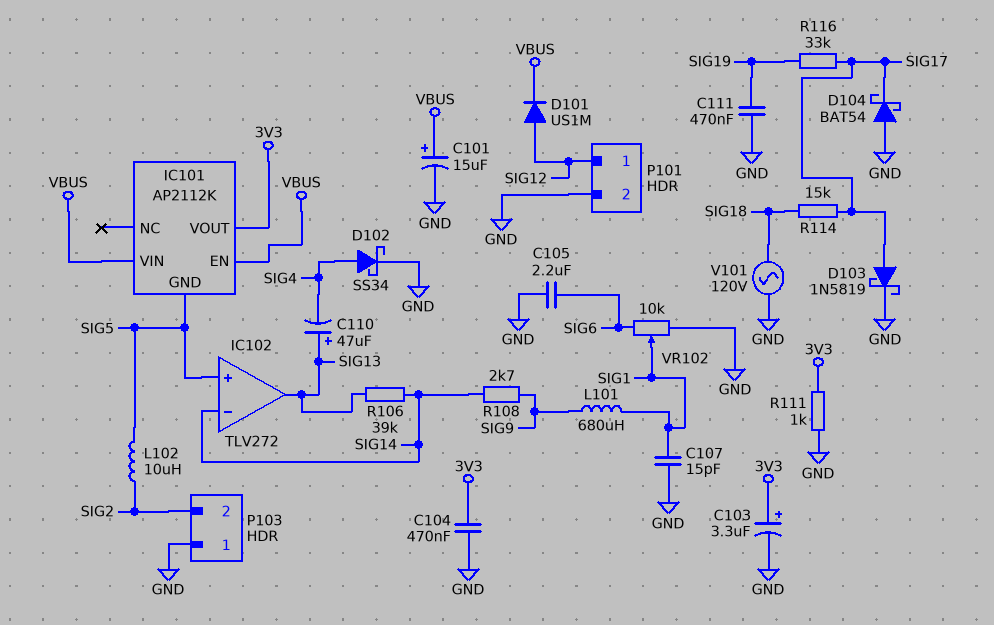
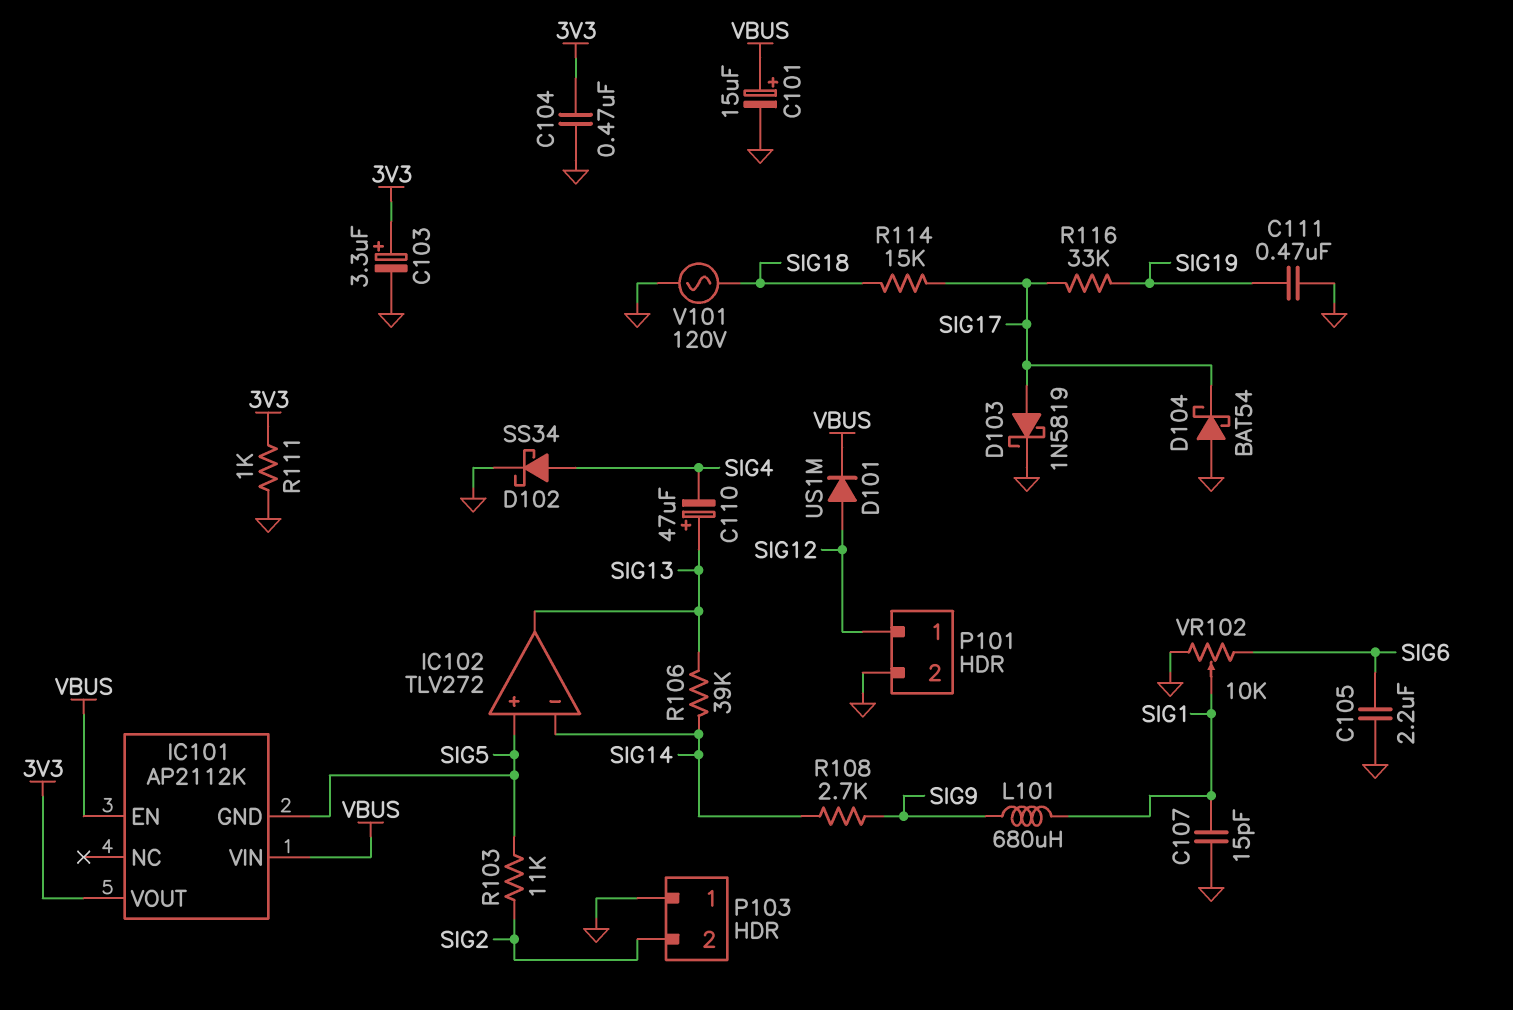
L102: 10uH (SIG2, SIG5) -> none
R103: none -> 11k (SIG2, SIG5)

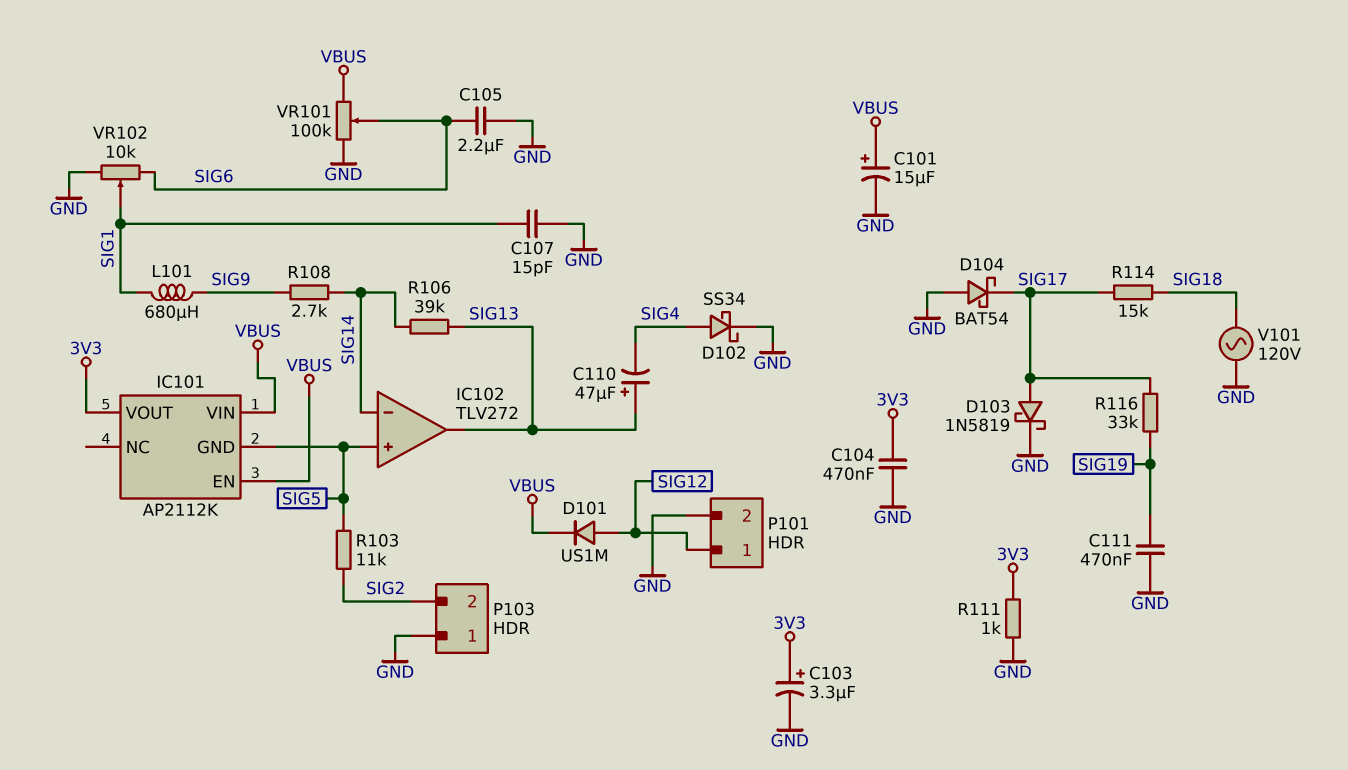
VR101: none -> 100k (GND, VBUS, wiper SIG6)

